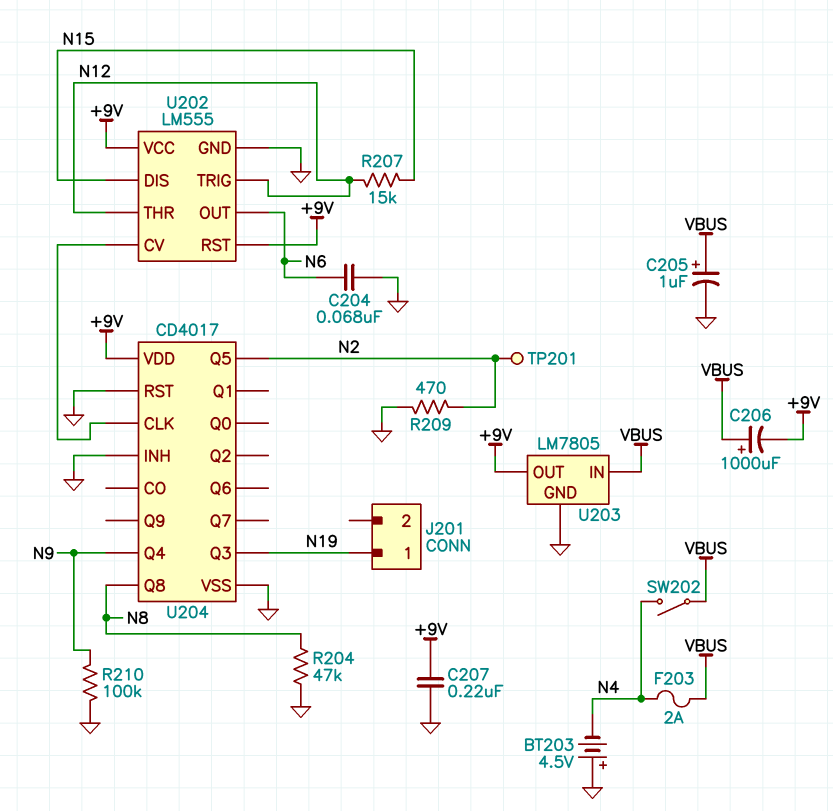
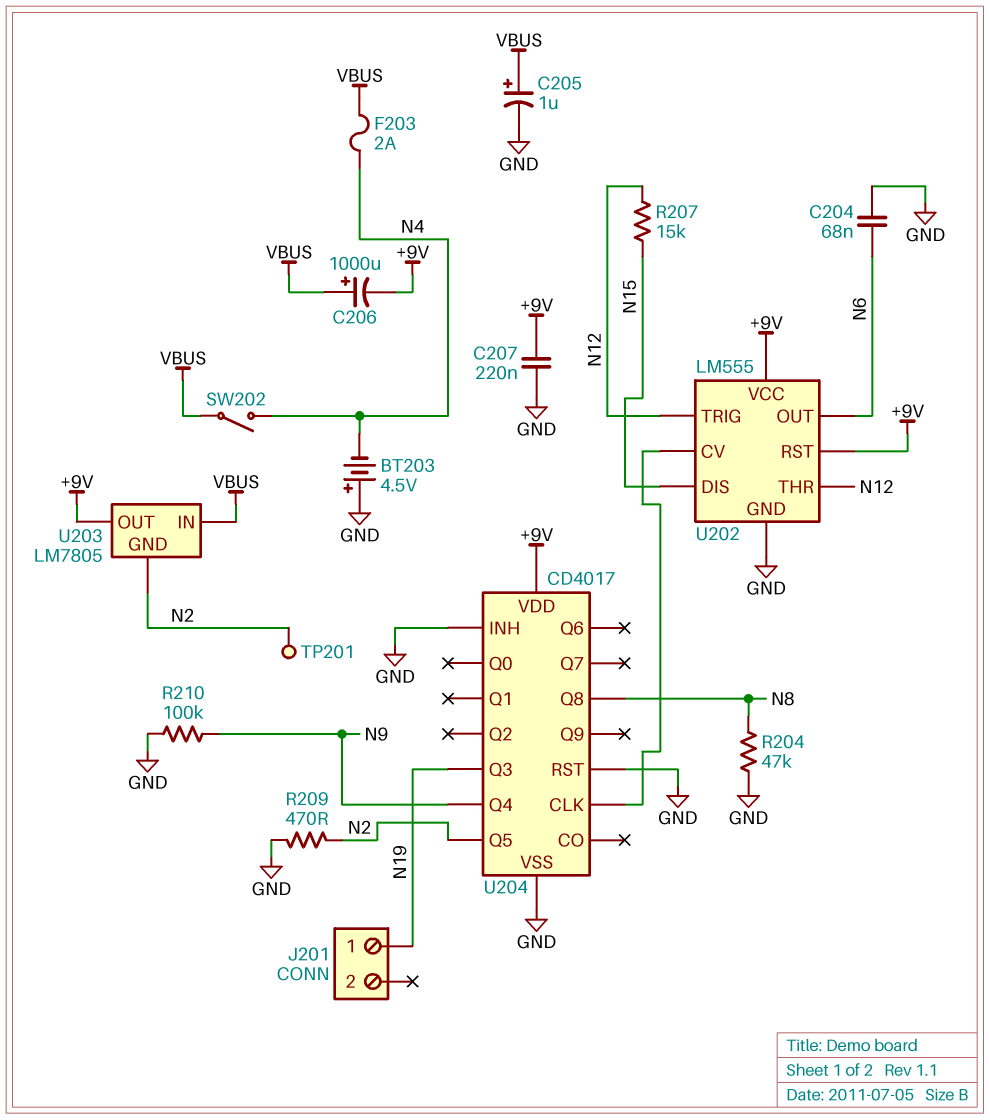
U203 pin GND: GND -> N2

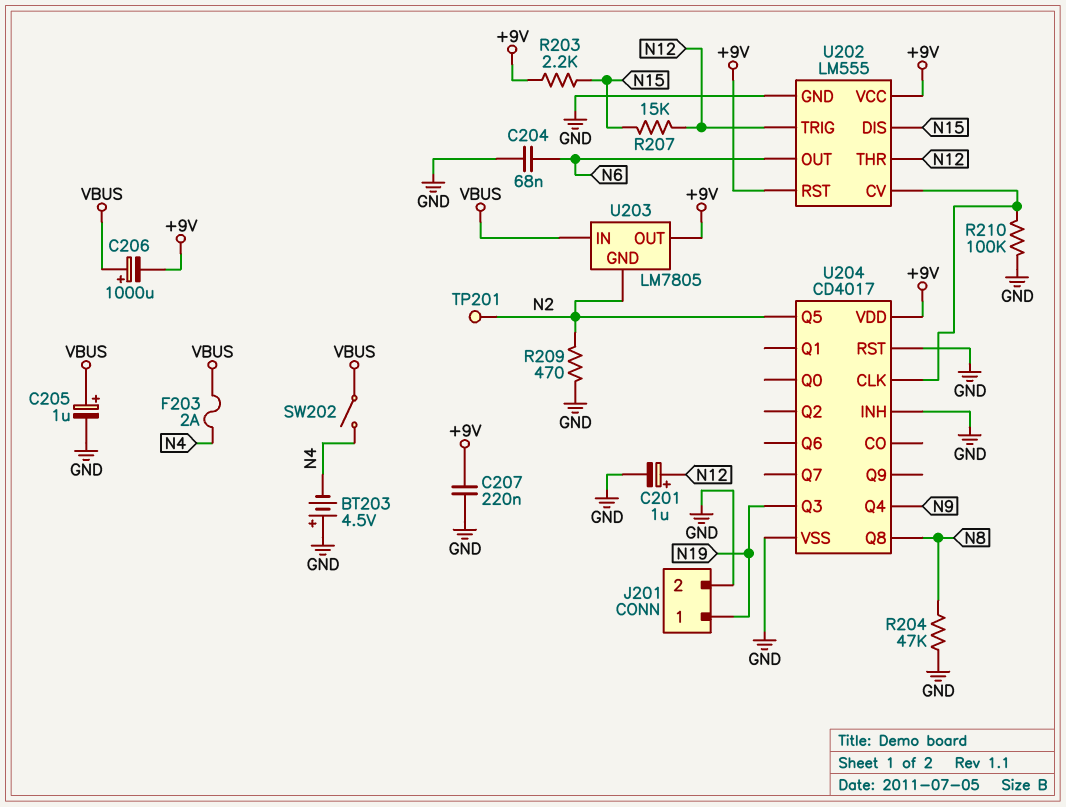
C201: none -> 1uF (plus N12, minus GND)
J201 pin 2: none -> GND
R203: none -> 2.2k (+9V, N15)
R210: 100k (GND, N9) -> 100k (GND, U202/CV)

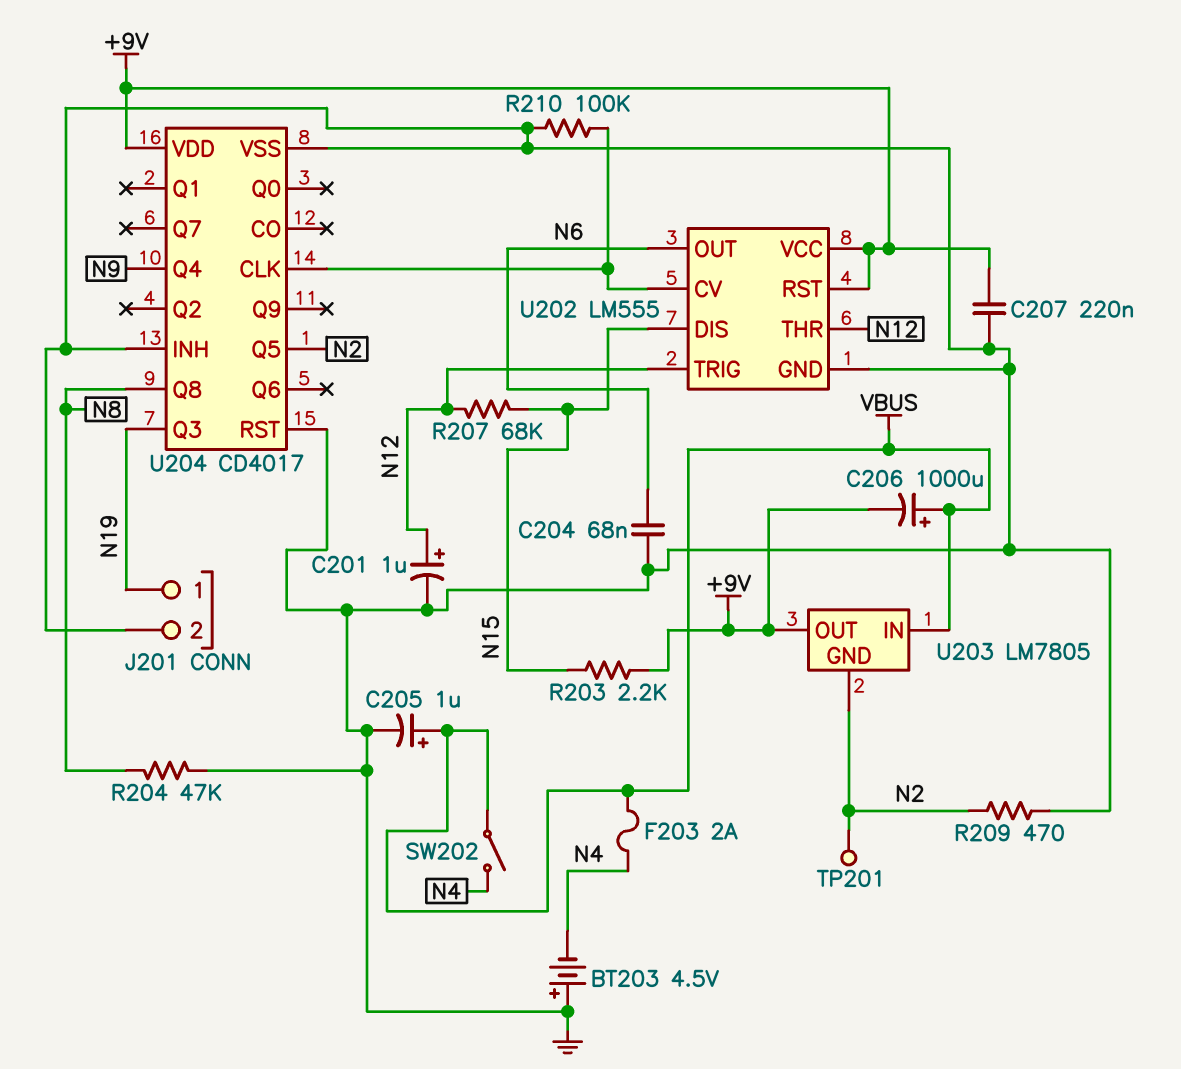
R207: 15k (N12, N15) -> 68k (N12, N15)

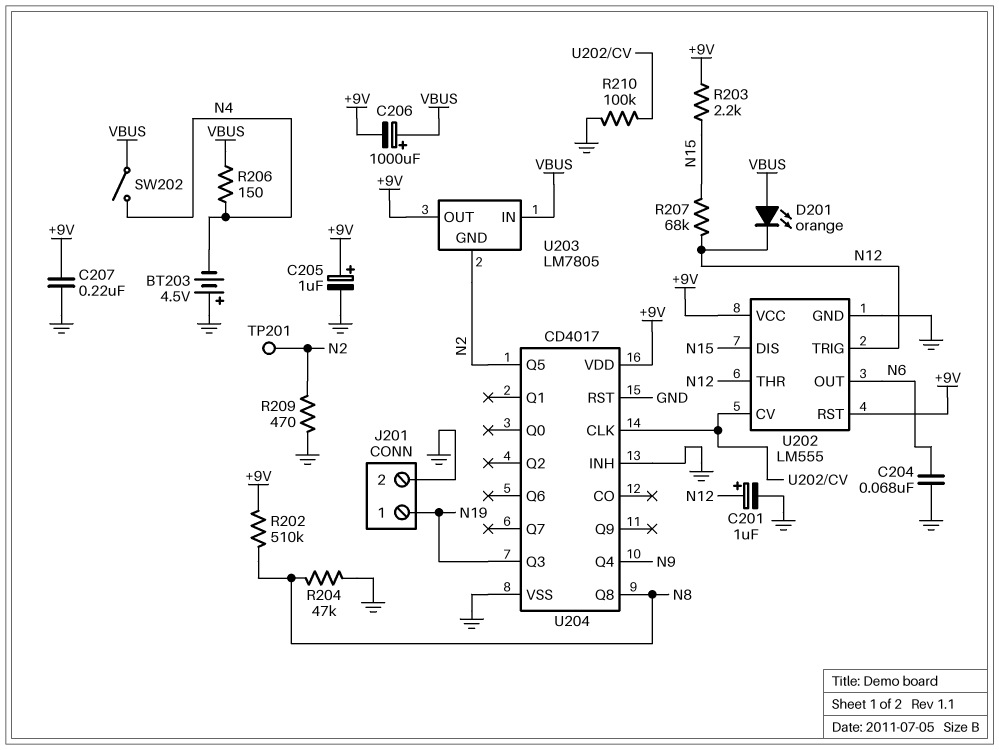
C205: 1uF (plus VBUS, minus GND) -> 1uF (plus +9V, minus GND)
D201: none -> LED orange (A VBUS, K N12)
F203: 2A (N4, VBUS) -> none
R202: none -> 510k (+9V, N8)
R206: none -> 150 (N4, VBUS)

